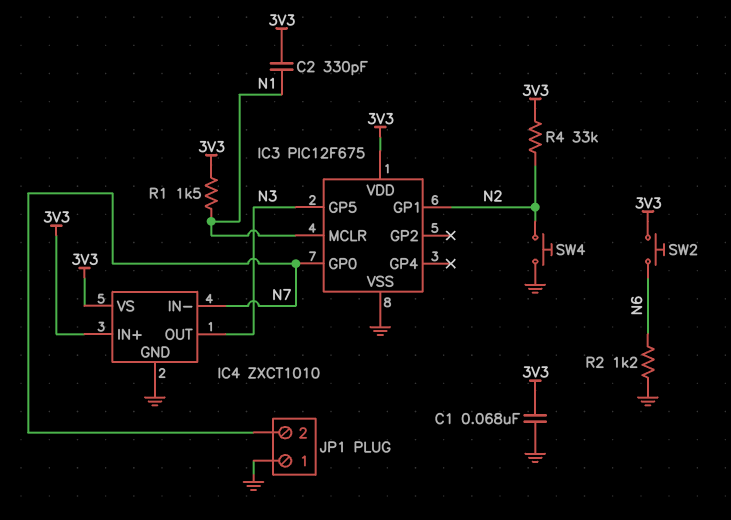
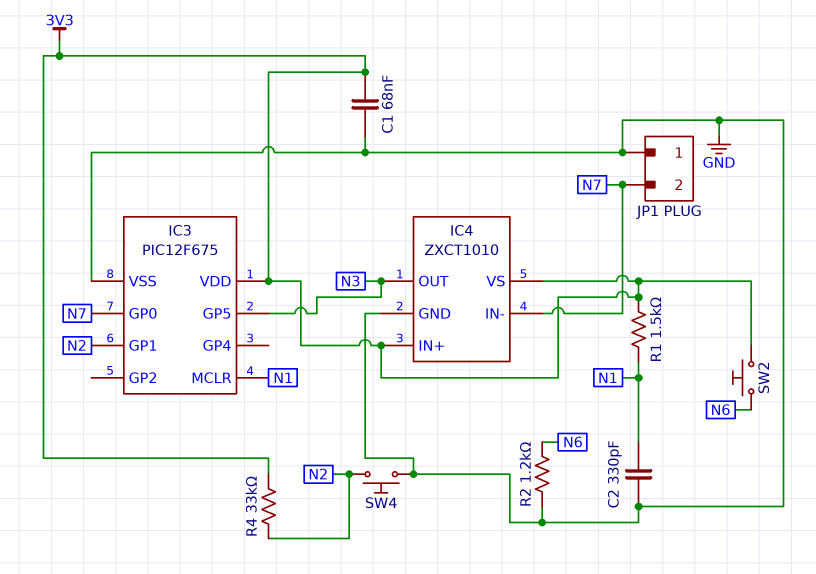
C2: 330pF (3V3, N1) -> 330pF (GND, N1)

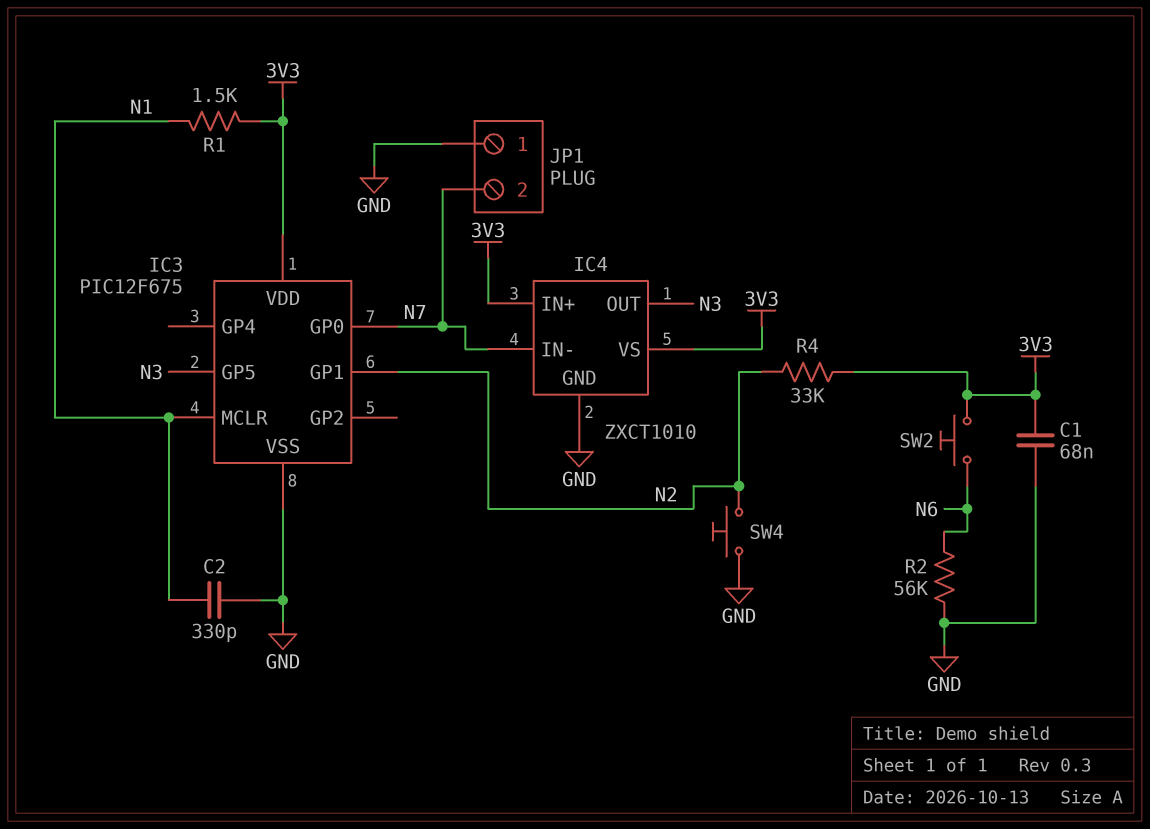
R2: 1.2k (GND, N6) -> 56k (GND, N6)

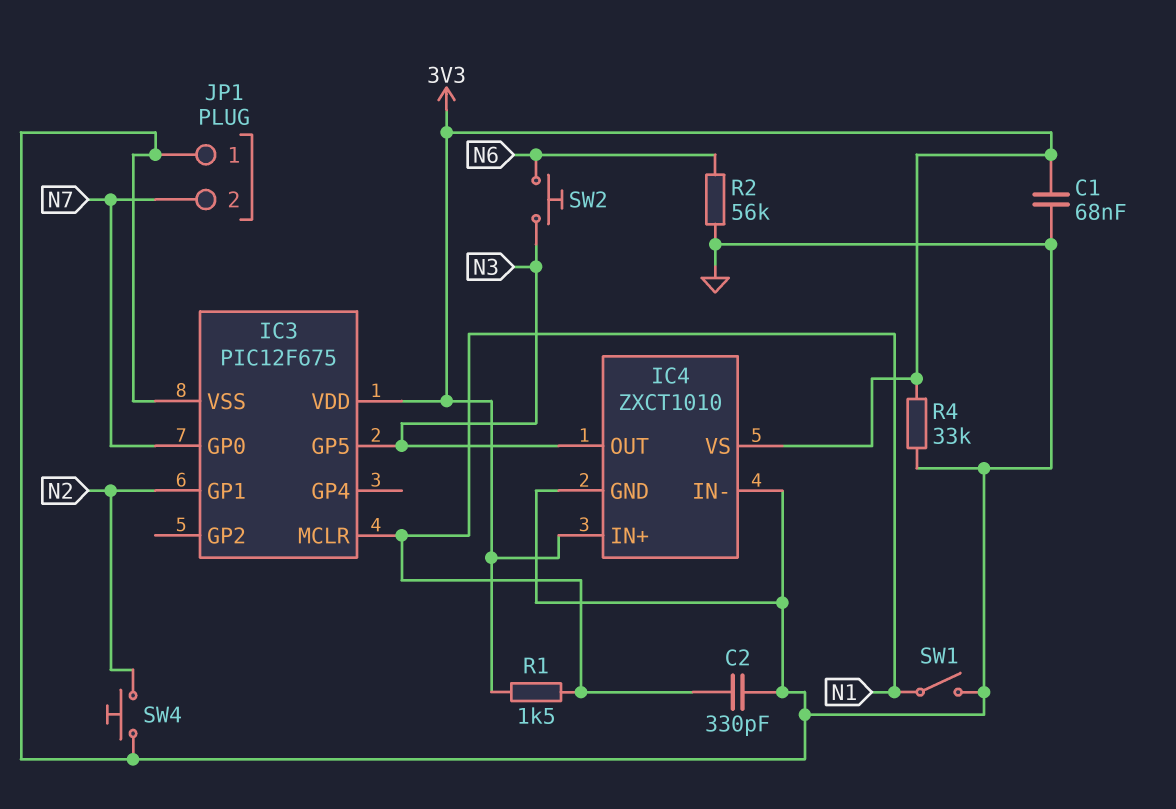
IC4 pin IN-: N7 -> GND
R4: 33k (3V3, N2) -> 33k (3V3, GND)
SW1: none -> switch (GND, N1)
SW2: button (3V3, N6) -> button (N3, N6)

